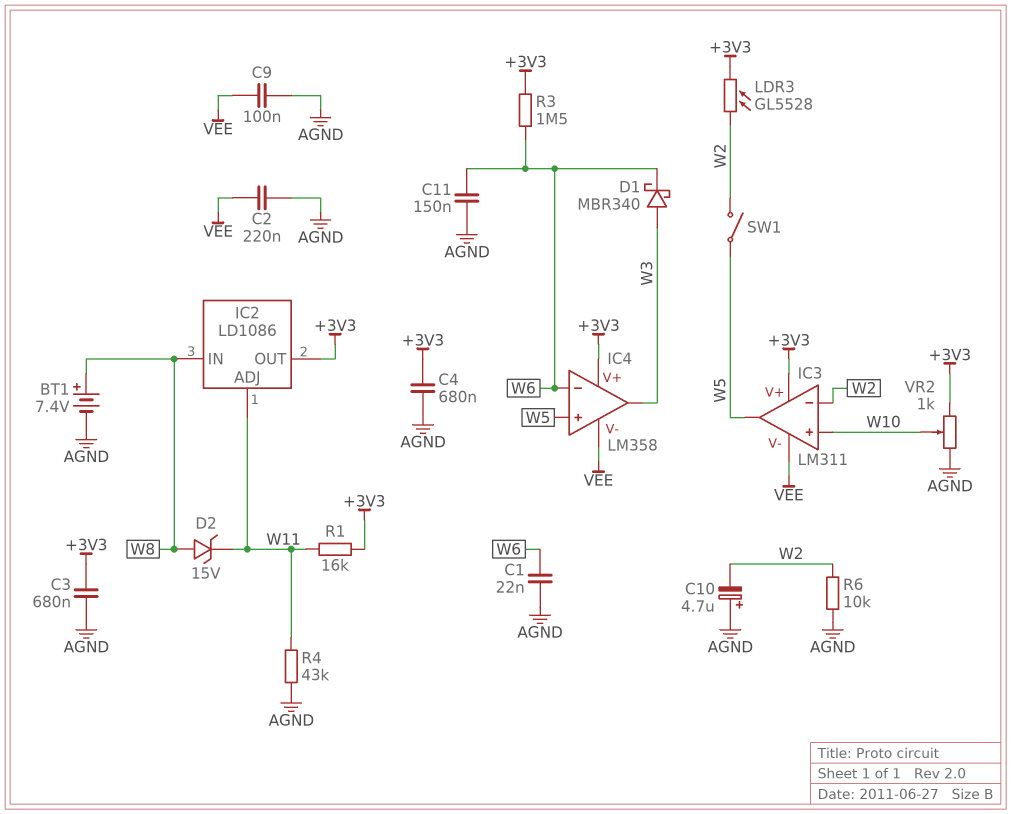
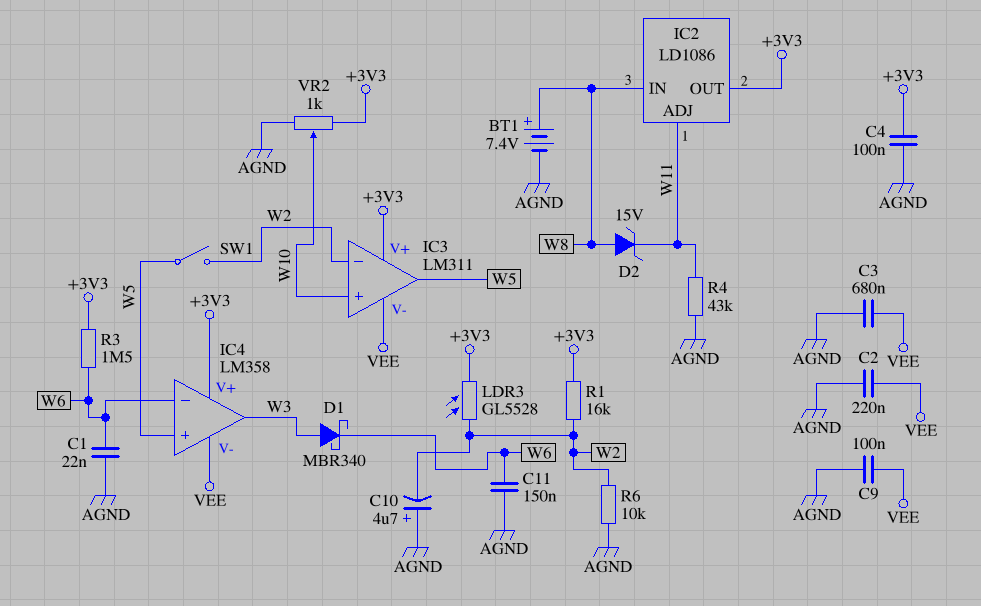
C3: 680nF (+3V3, AGND) -> 680nF (AGND, VEE)
C4: 680nF (+3V3, AGND) -> 100nF (+3V3, AGND)
R1: 16k (+3V3, W11) -> 16k (+3V3, W2)

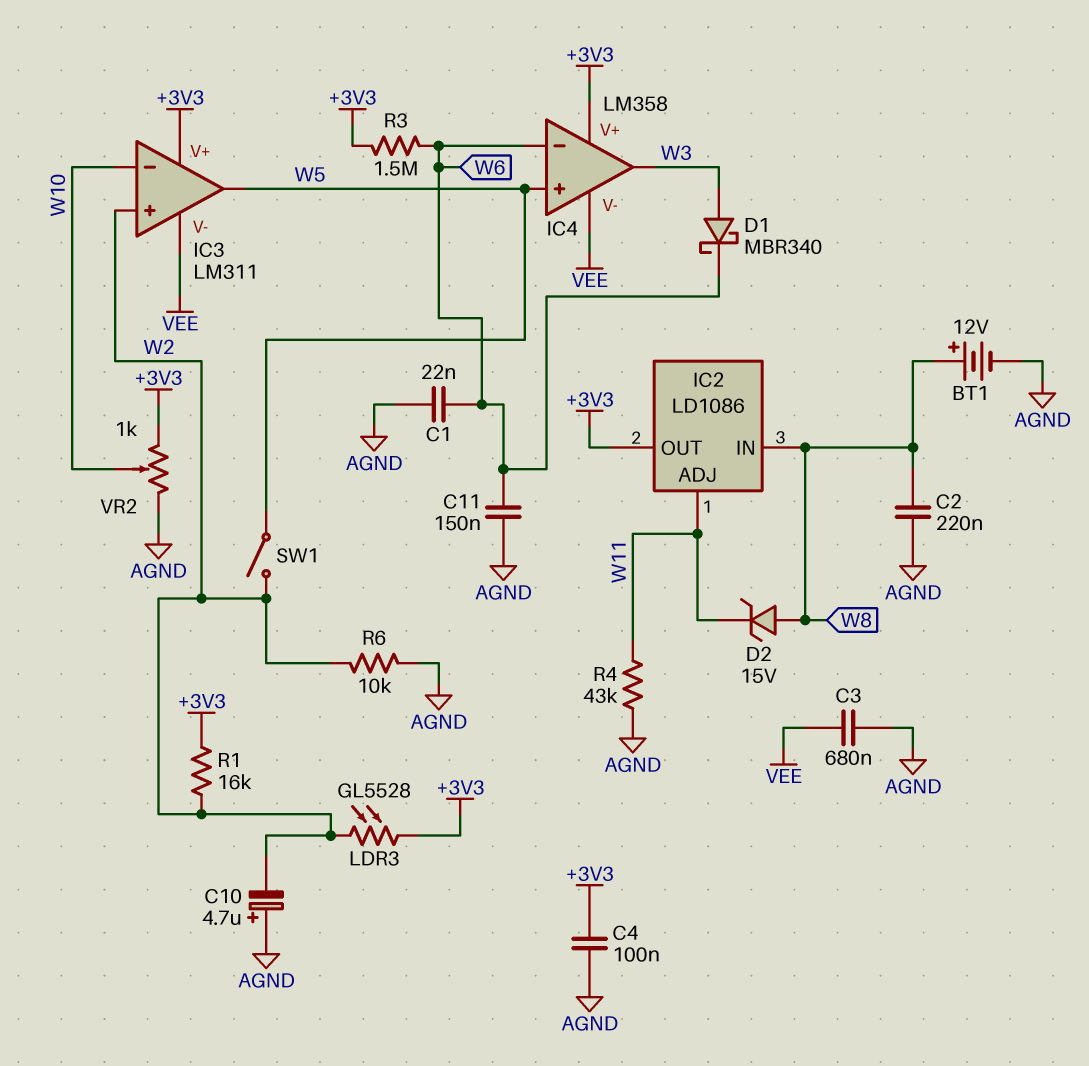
BT1: 7.4V (plus W8, minus AGND) -> 12V (plus W8, minus AGND)
C2: 220nF (AGND, VEE) -> 220nF (AGND, W8)
C9: 100nF (AGND, VEE) -> none
IC3 pin in+: W10 -> W2
IC3 pin in-: W2 -> W10

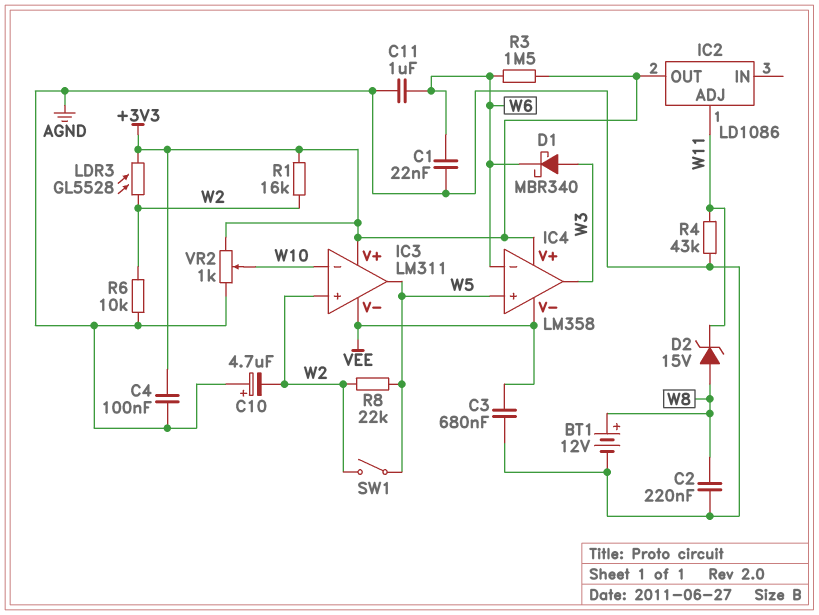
C11: 150nF (AGND, W6) -> 1uF (AGND, W6)
IC2 pin IN: W8 -> none
R8: none -> 22k (W2, W5)

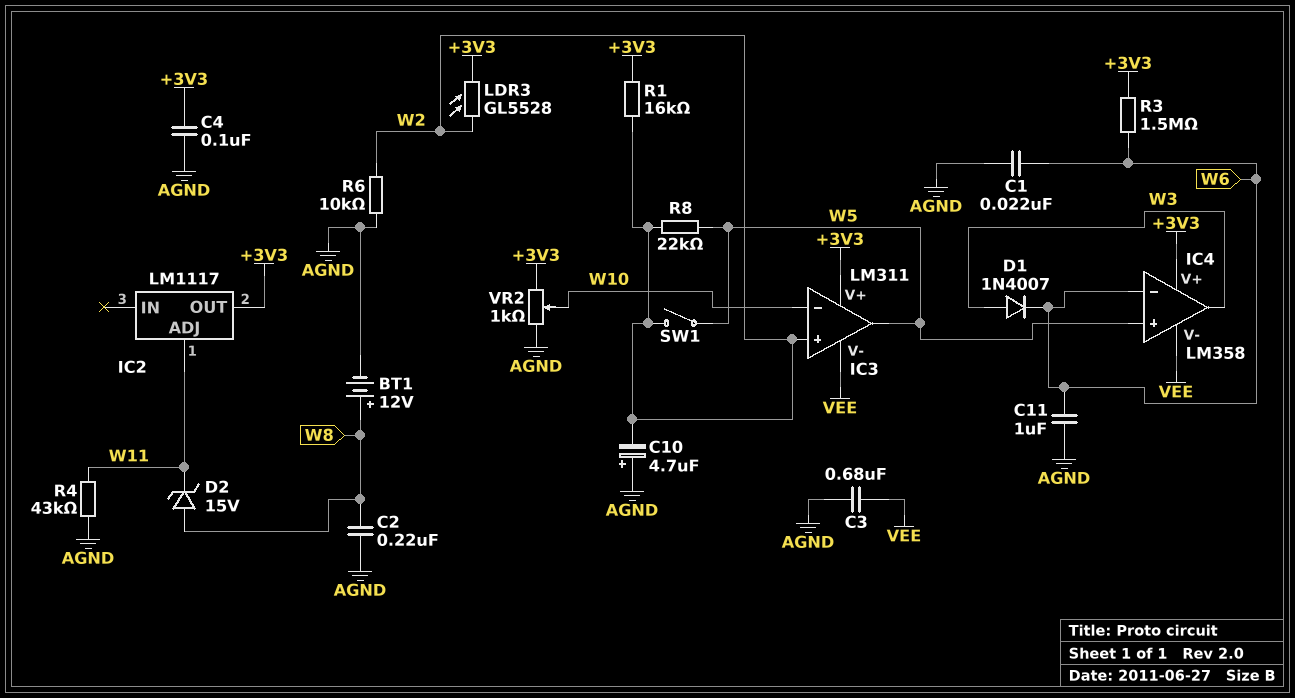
D1: schottky MBR340 (A W3, K W6) -> diode 1N4007 (A W3, K W6)
IC2: LD1086 -> LM1117

